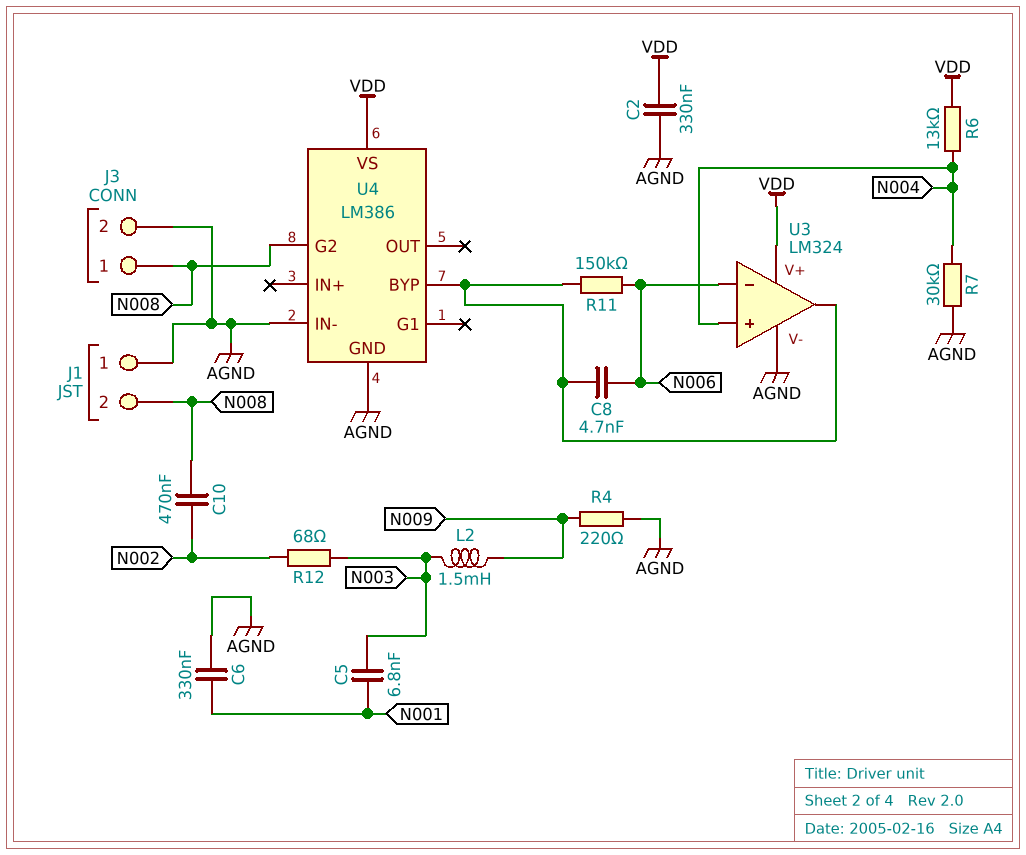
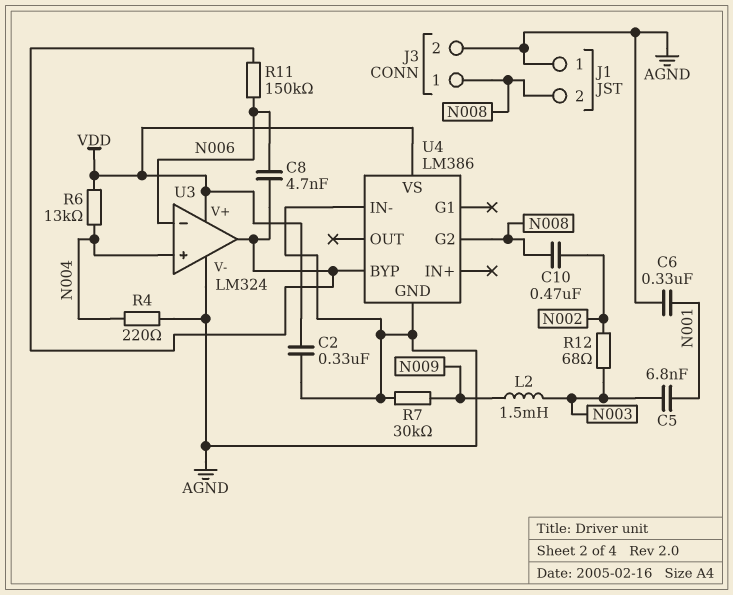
R4: 220 (AGND, N009) -> 220 (AGND, N004)
R7: 30k (AGND, N004) -> 30k (AGND, N009)

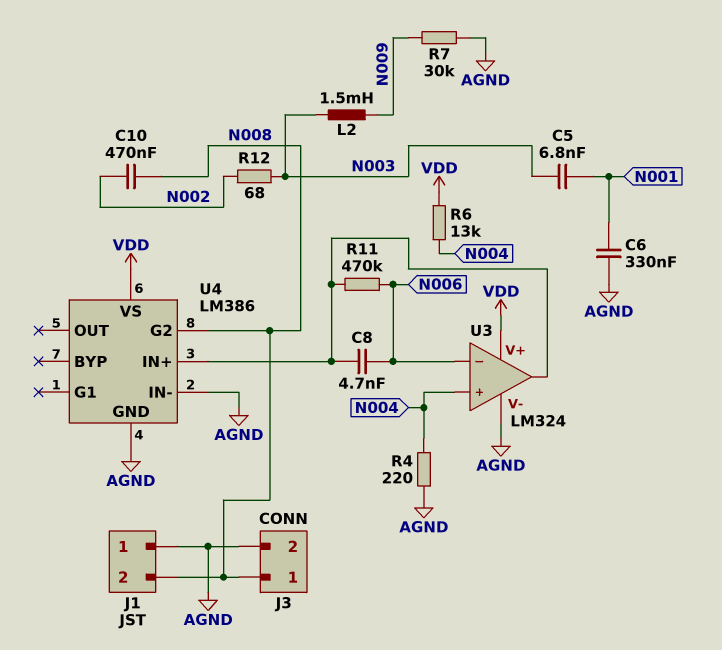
C2: 330nF (AGND, VDD) -> none
R11: 150k (N006, U3/out) -> 470k (N006, U3/out)
U4 pin BYP: U3/out -> none
U4 pin IN+: none -> U3/out

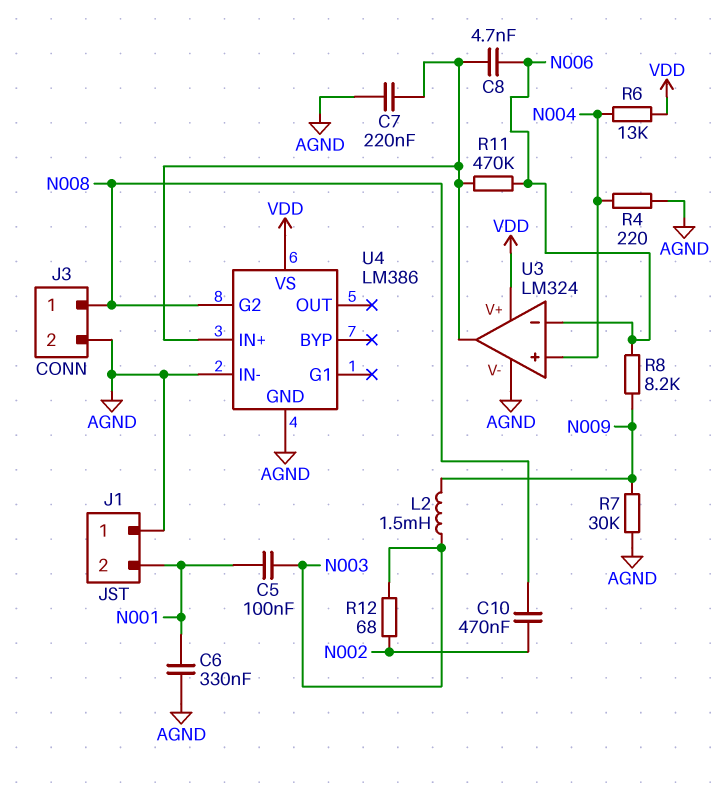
C5: 6.8nF (N001, N003) -> 100nF (N001, N003)
C7: none -> 220nF (AGND, U3/out)
J1 pin 2: N008 -> N001
R8: none -> 8.2k (N006, N009)

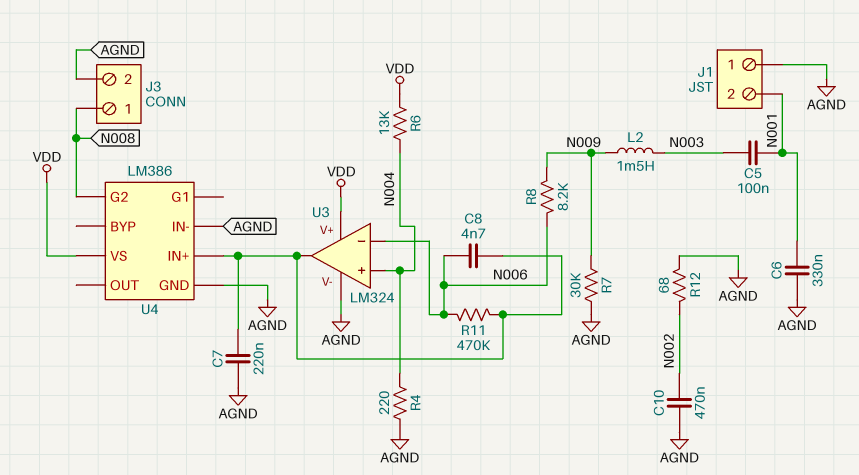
C10: 470nF (N002, N008) -> 470nF (AGND, N002)
R12: 68 (N002, N003) -> 68 (AGND, N002)

